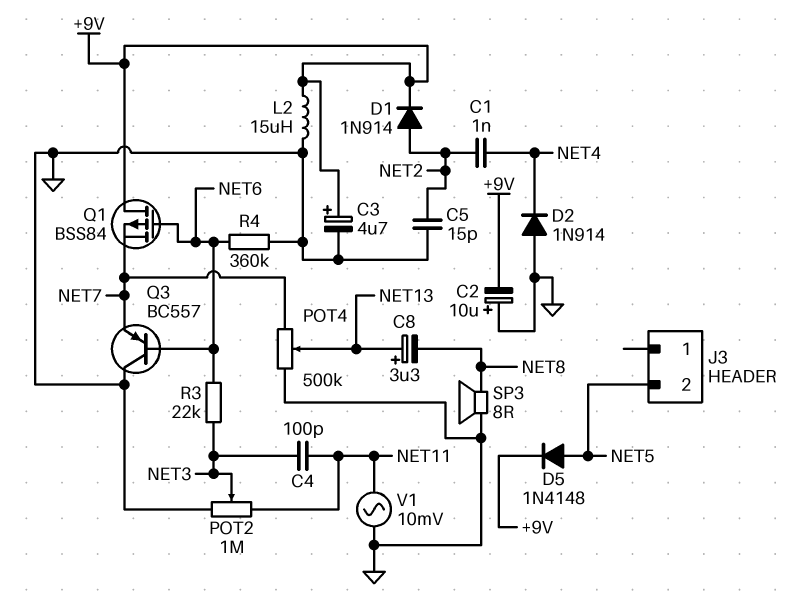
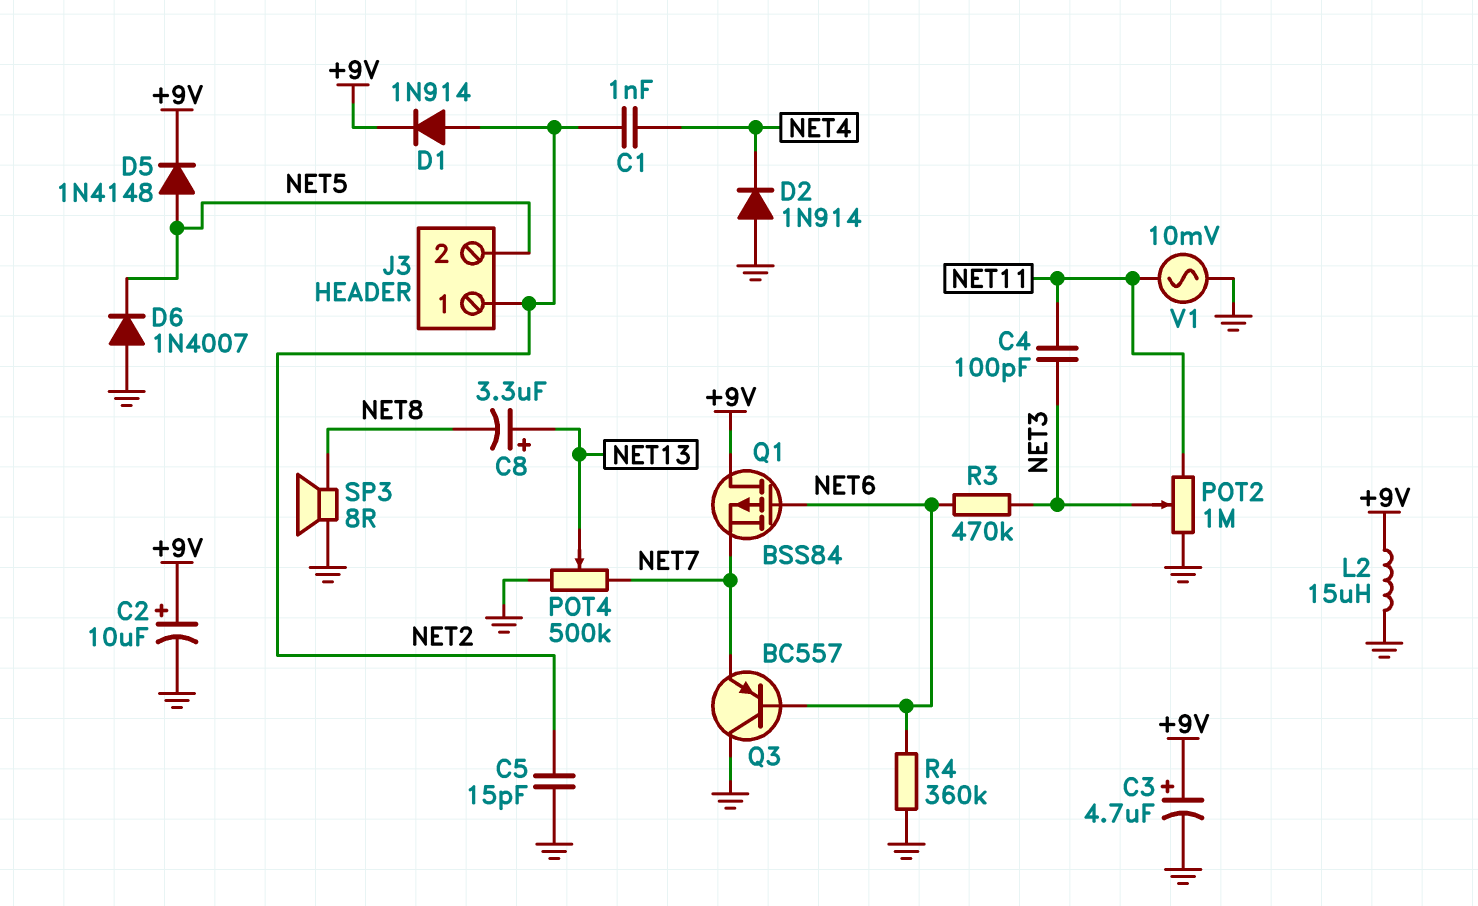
C2: 10uF (plus GND, minus +9V) -> 10uF (plus +9V, minus GND)
D6: none -> diode 1N4007 (A GND, K NET5)
J3 pin 1: none -> NET2
R3: 22k (NET3, NET6) -> 470k (NET3, NET6)

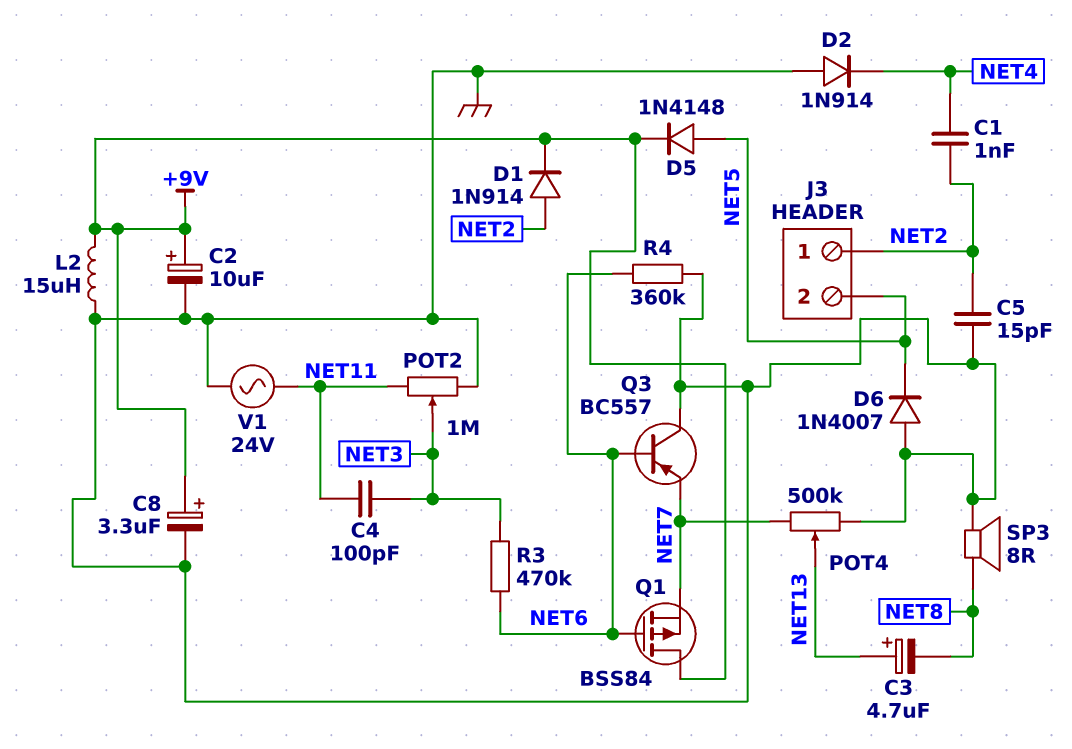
C3: 4.7uF (plus +9V, minus GND) -> 4.7uF (plus NET13, minus NET8)
C8: 3.3uF (plus NET13, minus NET8) -> 3.3uF (plus +9V, minus GND)
V1: AC 10mV (GND, NET11) -> AC 24V (GND, NET11)

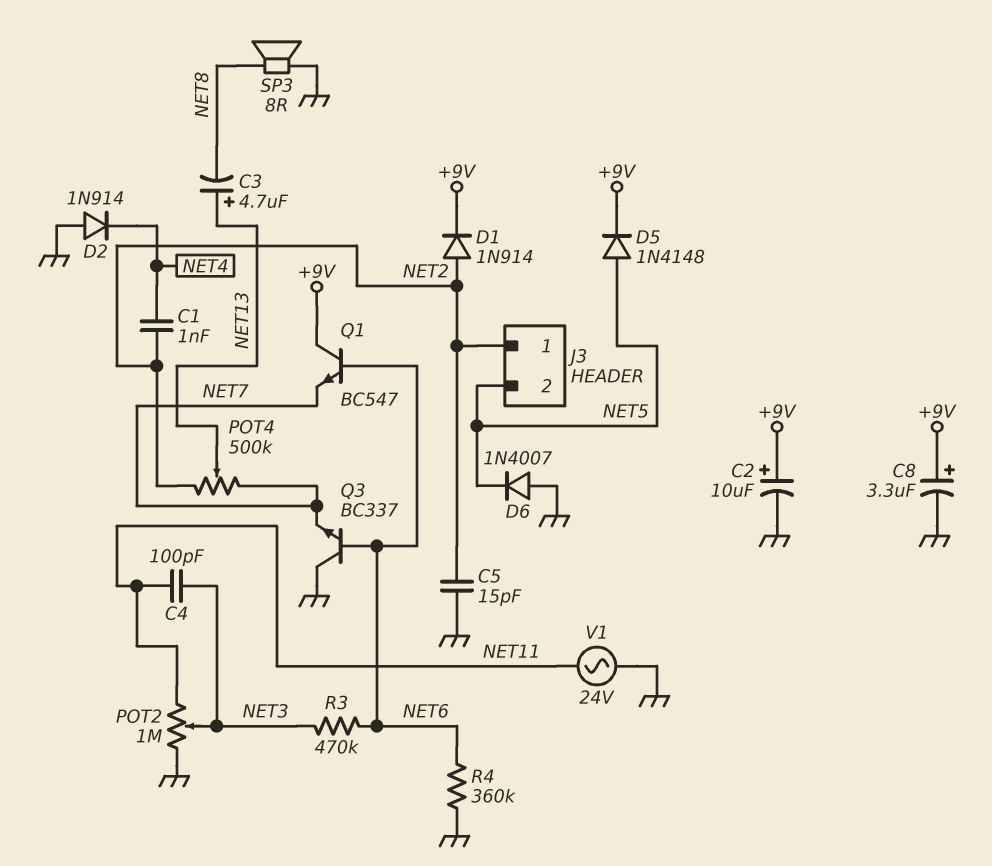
L2: 15uH (+9V, GND) -> none
POT4: 500k (GND, NET7, wiper NET13) -> 500k (NET2, NET7, wiper NET13)
Q1: PMOS BSS84 (G NET6, D +9V, S NET7) -> NPN BC547 (B NET6, C +9V, E NET7)
Q3: PNP BC557 (B NET6, C GND, E NET7) -> NPN BC337 (B NET6, C GND, E NET7)

